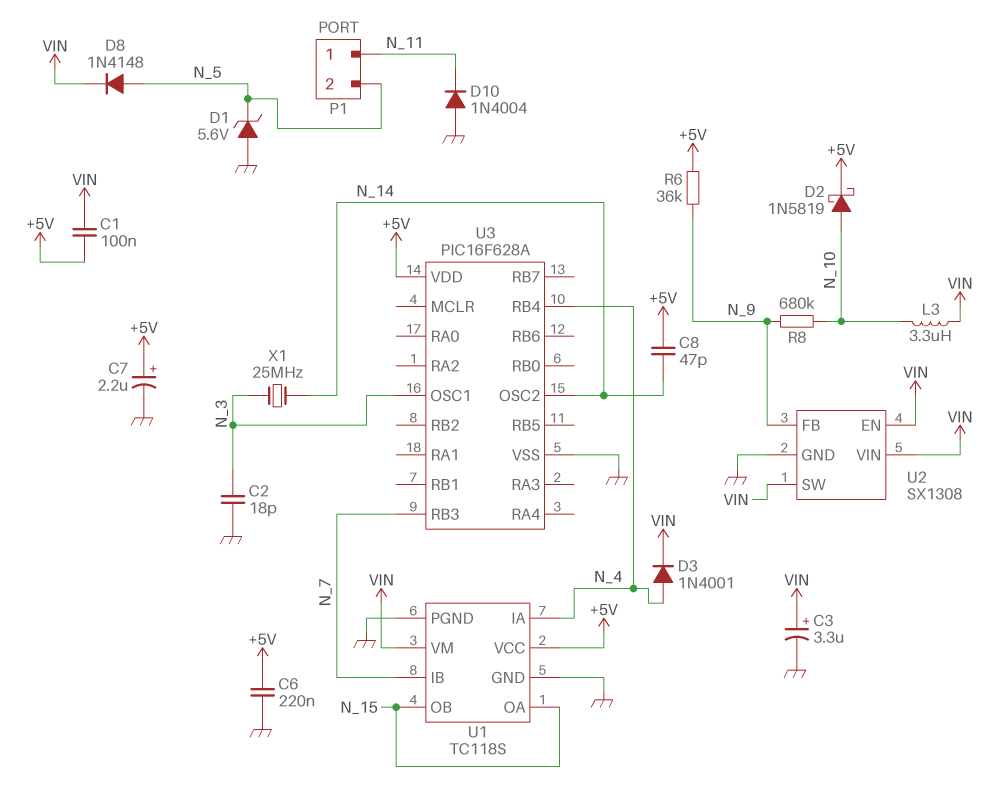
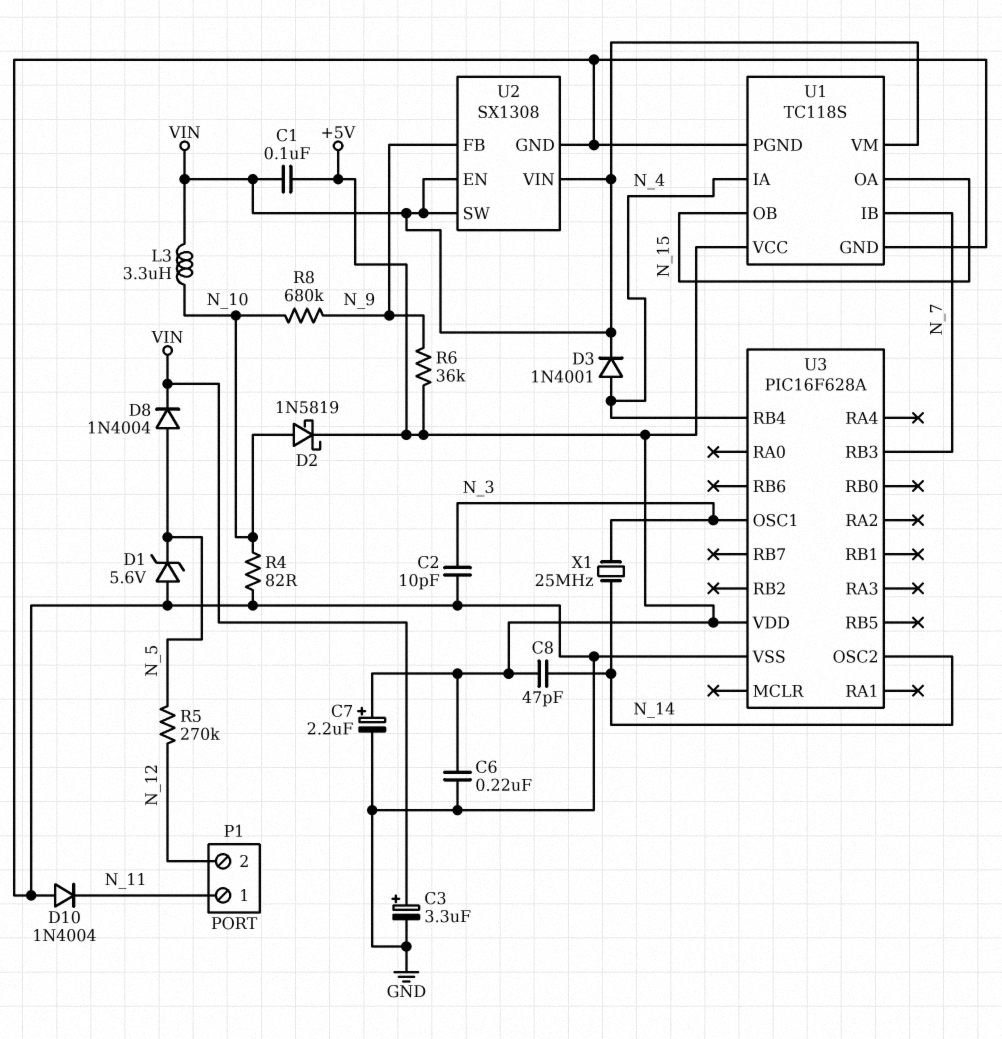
C2: 18pF (GND, N_3) -> 10pF (GND, N_3)
D8: diode 1N4148 (A N_5, K VIN) -> diode 1N4004 (A N_5, K VIN)
P1 pin 2: N_5 -> N_12
R4: none -> 82 (GND, N_10)
R5: none -> 270k (N_5, N_12)

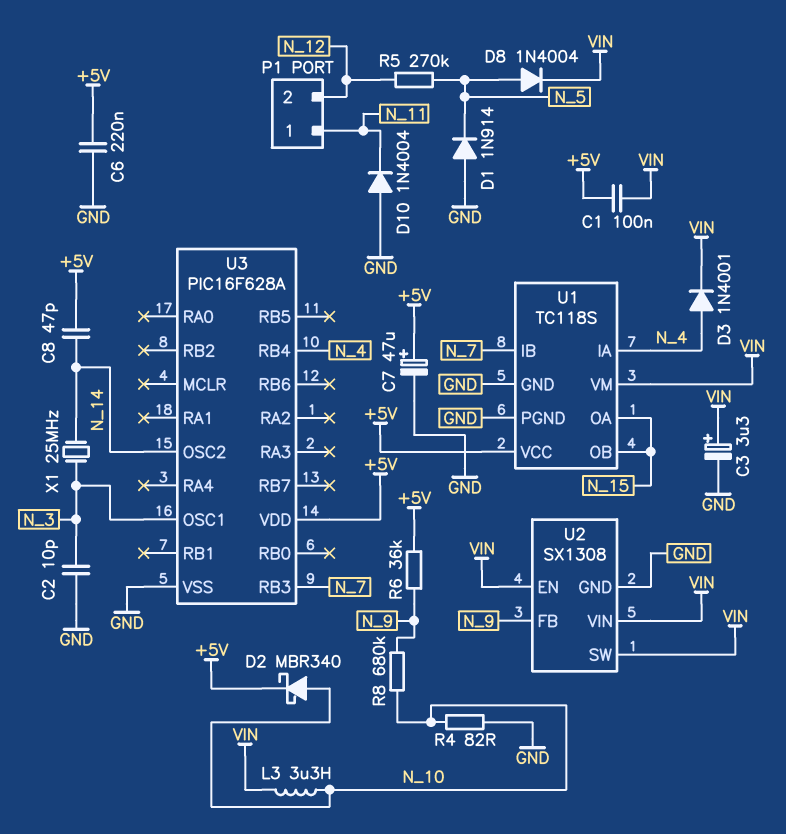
C7: 2.2uF (plus +5V, minus GND) -> 47uF (plus +5V, minus GND)
D1: zener 5.6V (A GND, K N_5) -> diode 1N914 (A GND, K N_5)
D2: schottky 1N5819 (A N_10, K +5V) -> schottky MBR340 (A N_10, K +5V)

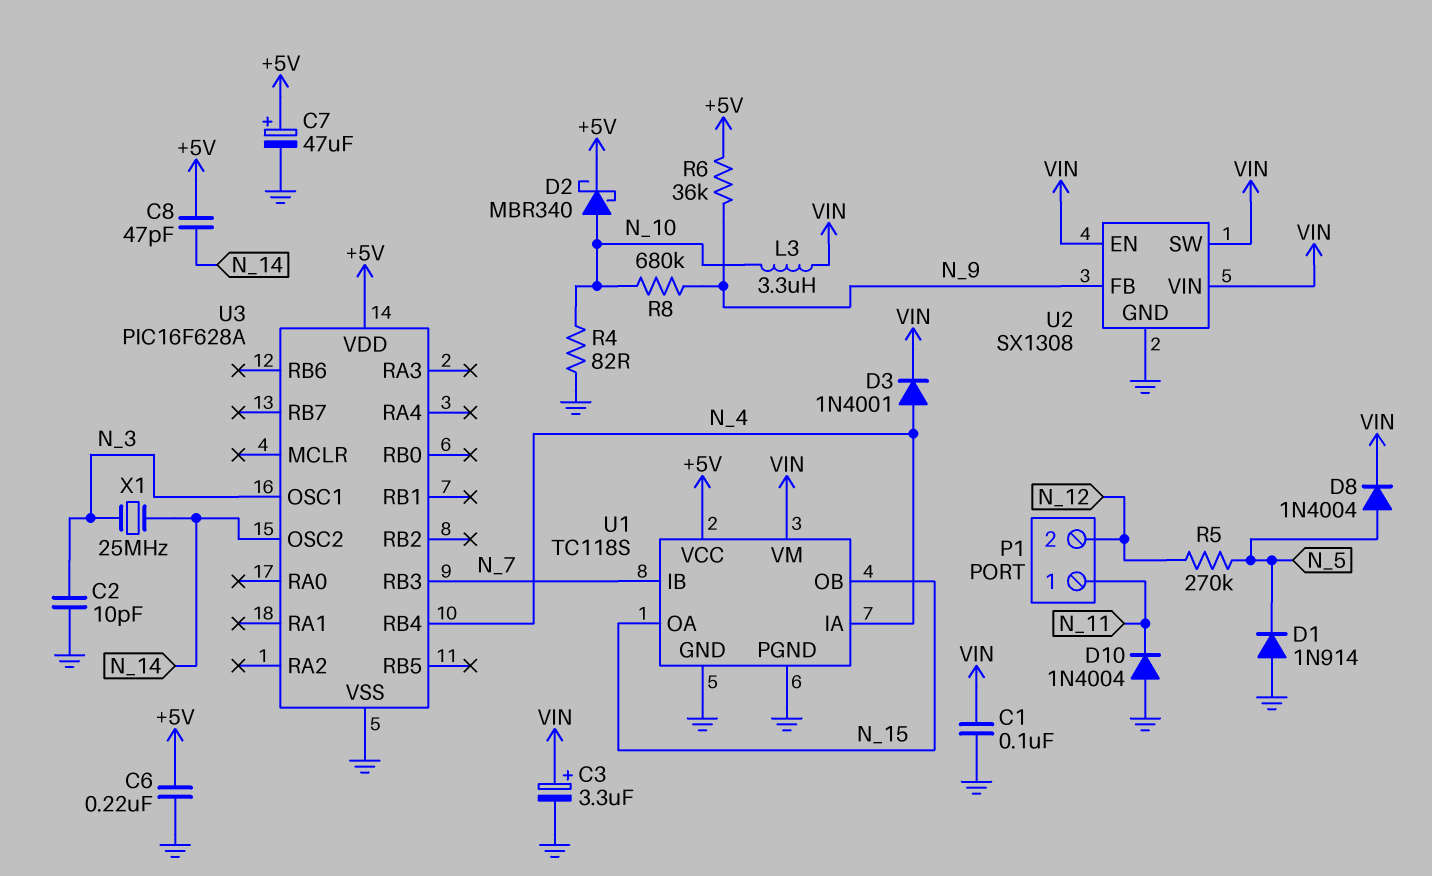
C1: 100nF (+5V, VIN) -> 100nF (GND, VIN)

